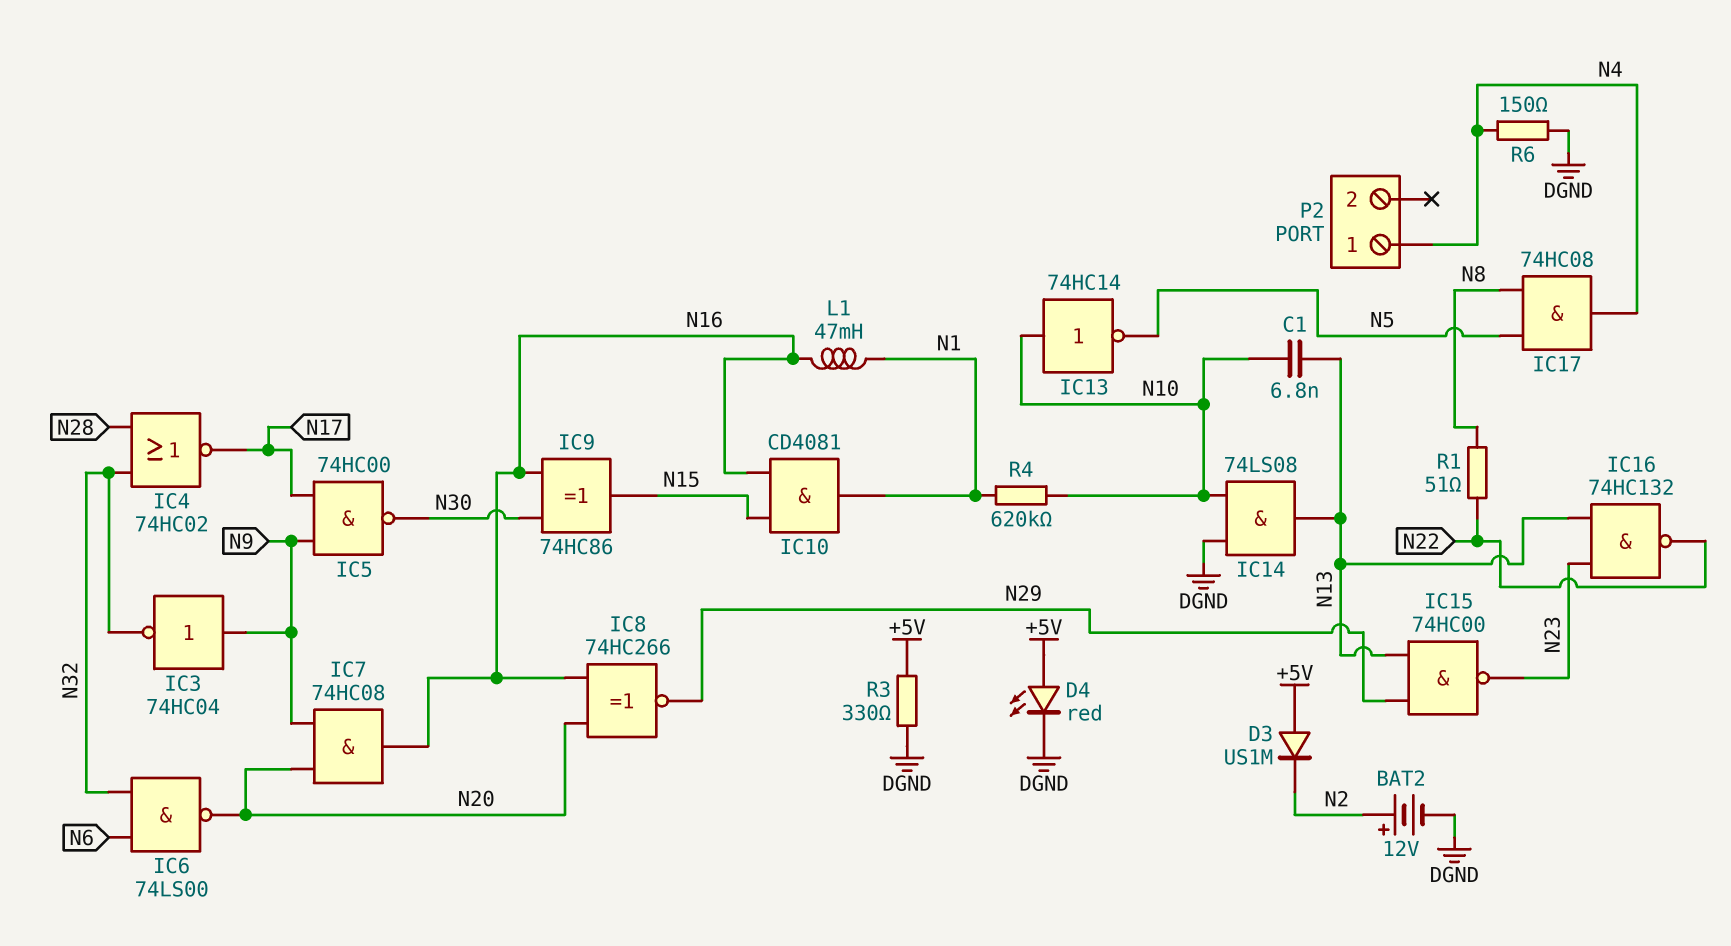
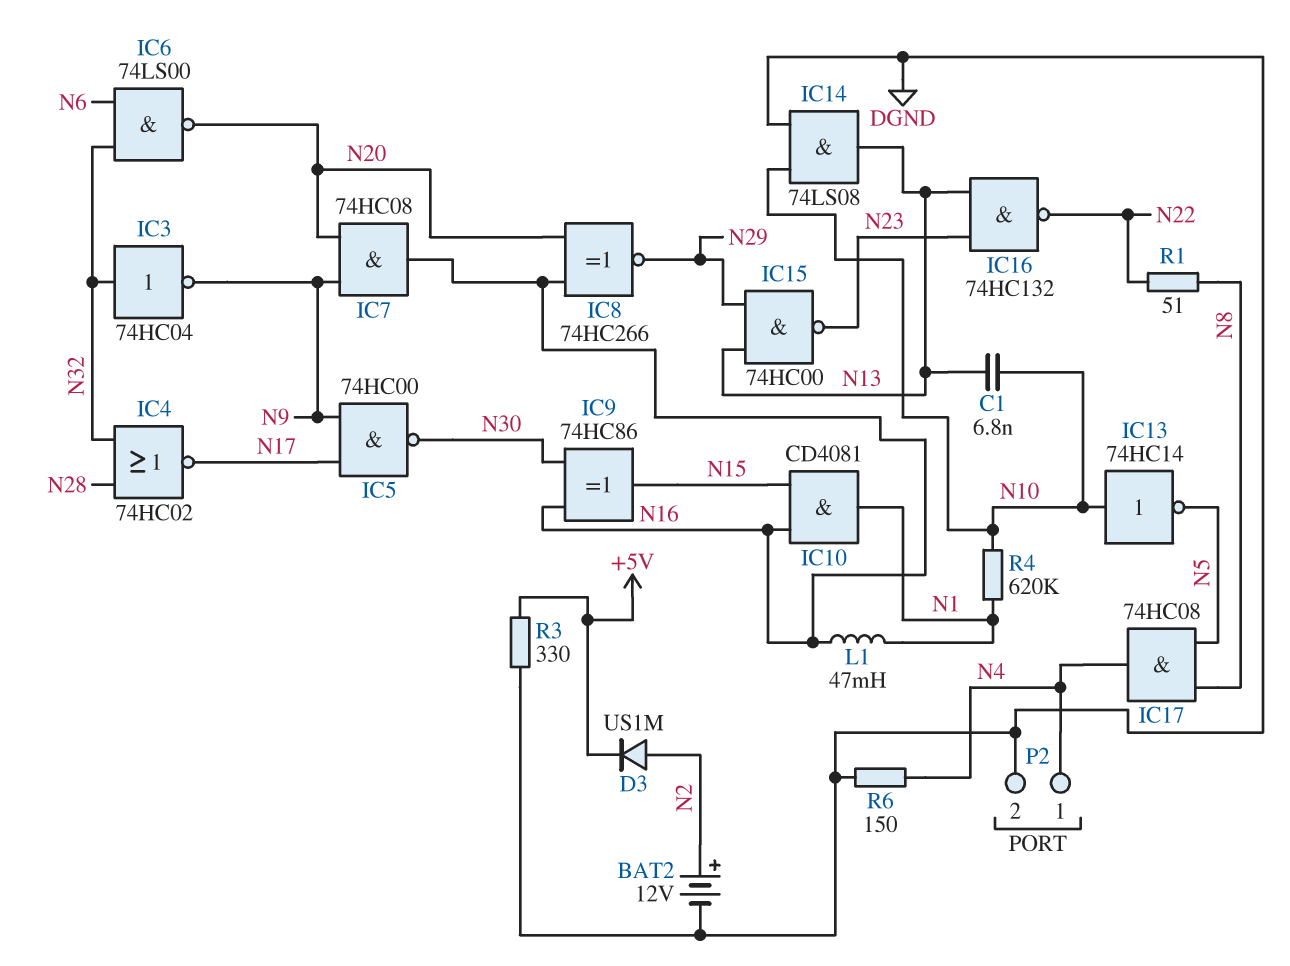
D3: diode US1M (A +5V, K N2) -> diode US1M (A N2, K +5V)
D4: LED red (A +5V, K DGND) -> none
IC3: NOT 74HC04 (in N9, out N32) -> NOT 74HC04 (in N32, out N9)
P2 pin 2: none -> DGND

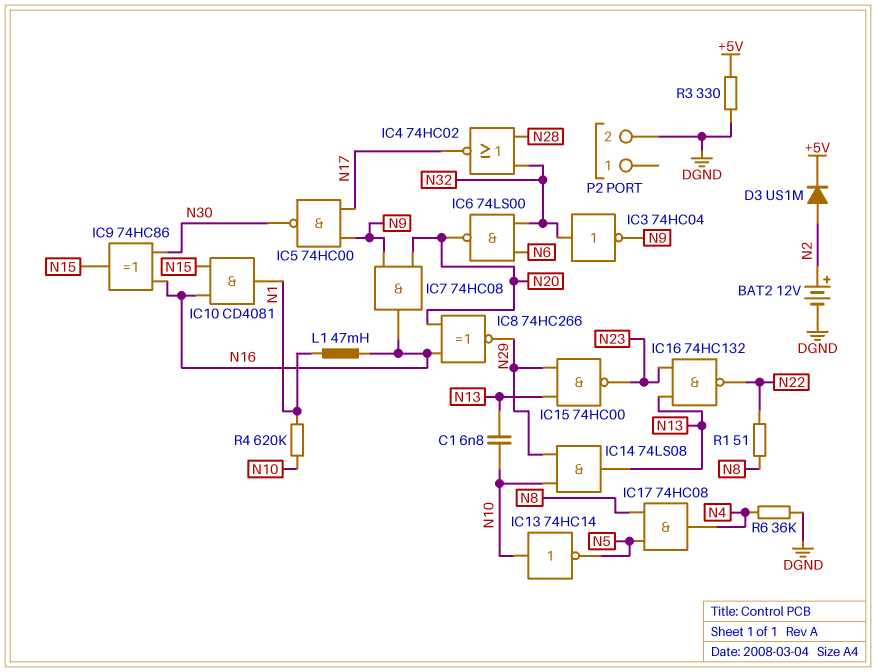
IC14: AND 74LS08 (in DGND, in N10, out N13) -> AND 74LS08 (in N10, in N29, out N13)
P2 pin 1: N4 -> none
R6: 150 (DGND, N4) -> 36k (DGND, N4)

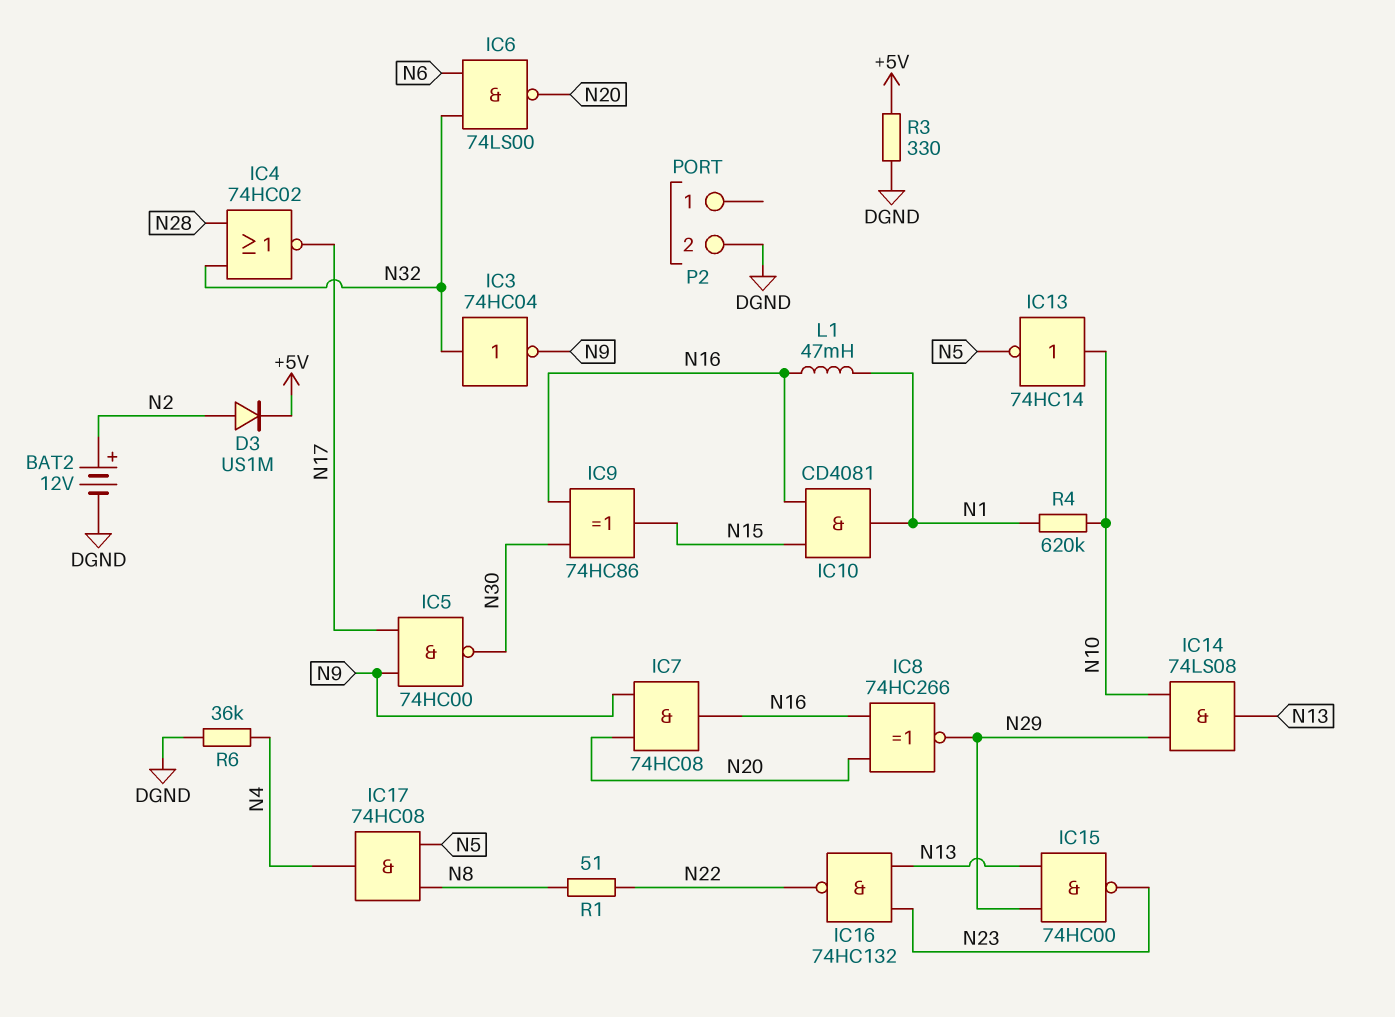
C1: 6.8nF (N10, N13) -> none

